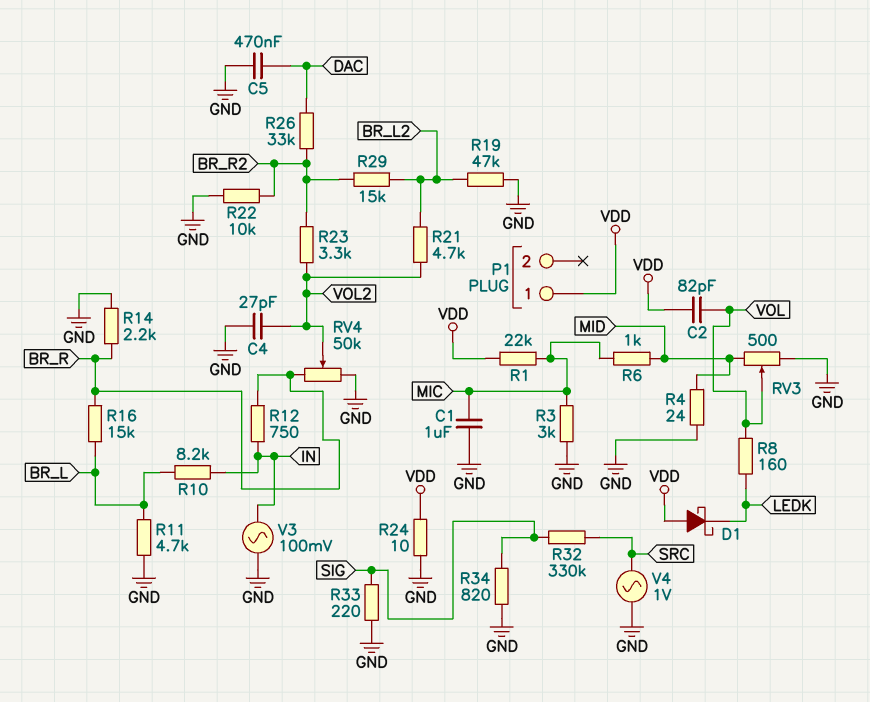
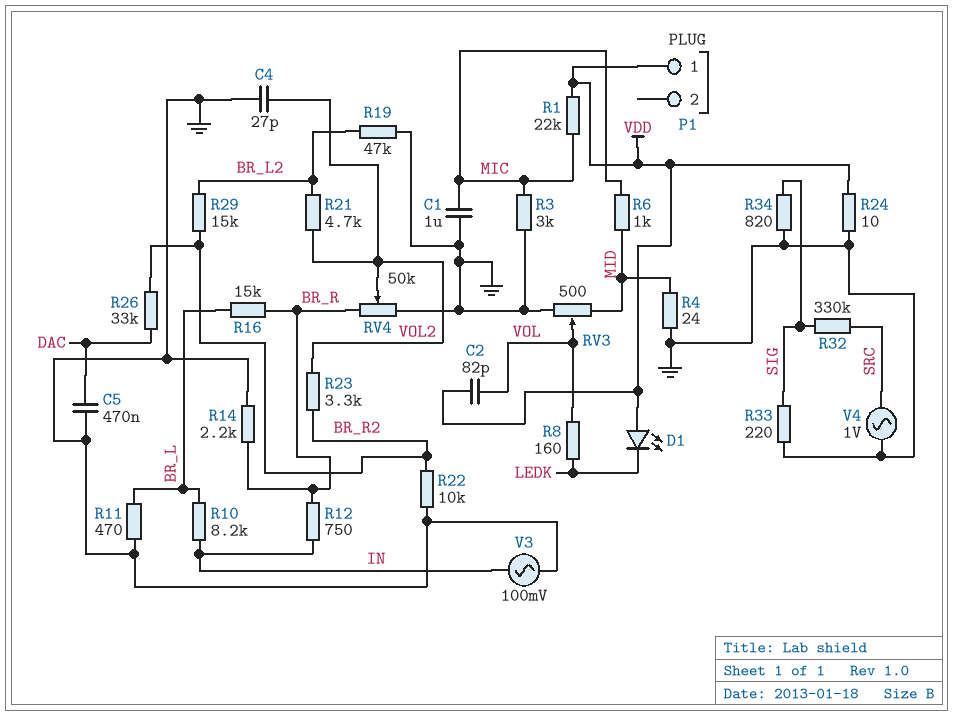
D1: schottky (A VDD, K LEDK) -> LED (A VDD, K LEDK)
R11: 4.7k (BR_L, GND) -> 470 (BR_L, GND)

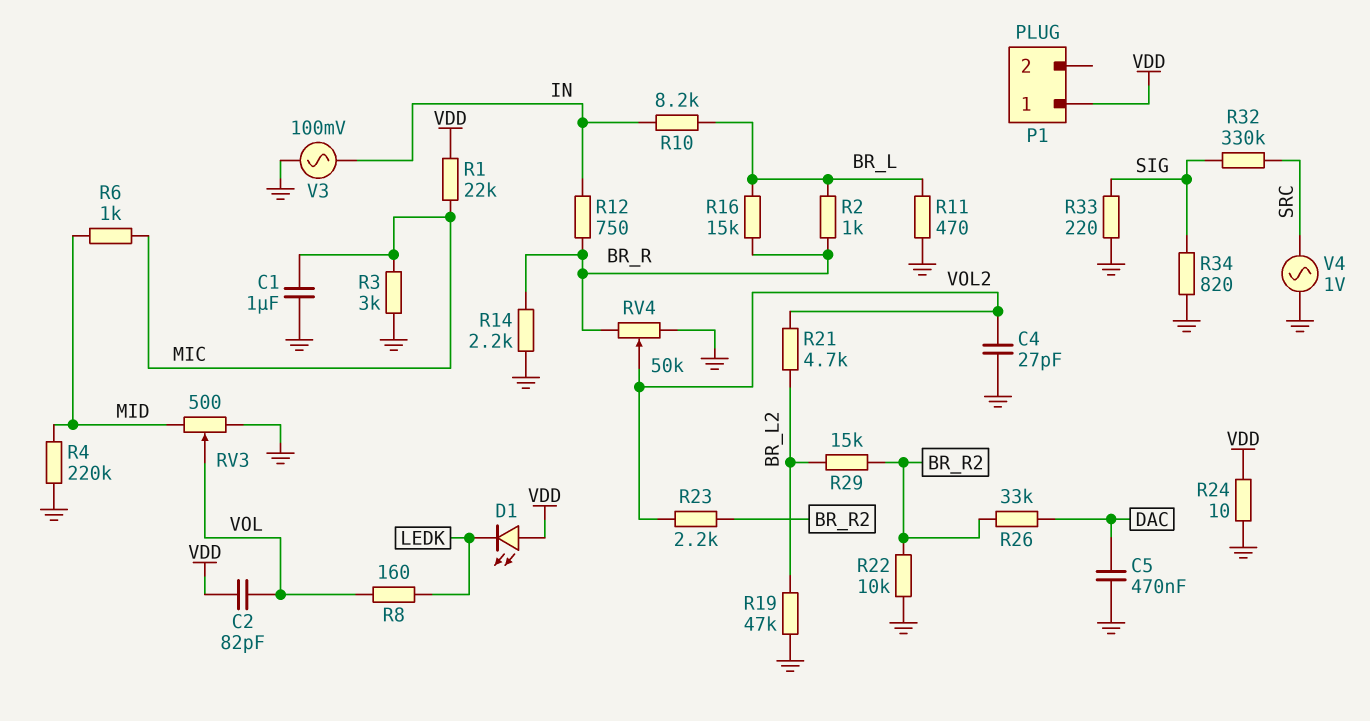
R2: none -> 1k (BR_L, BR_R)
R4: 24 (GND, MID) -> 220k (GND, MID)
R23: 3.3k (BR_R2, VOL2) -> 2.2k (BR_R2, VOL2)

